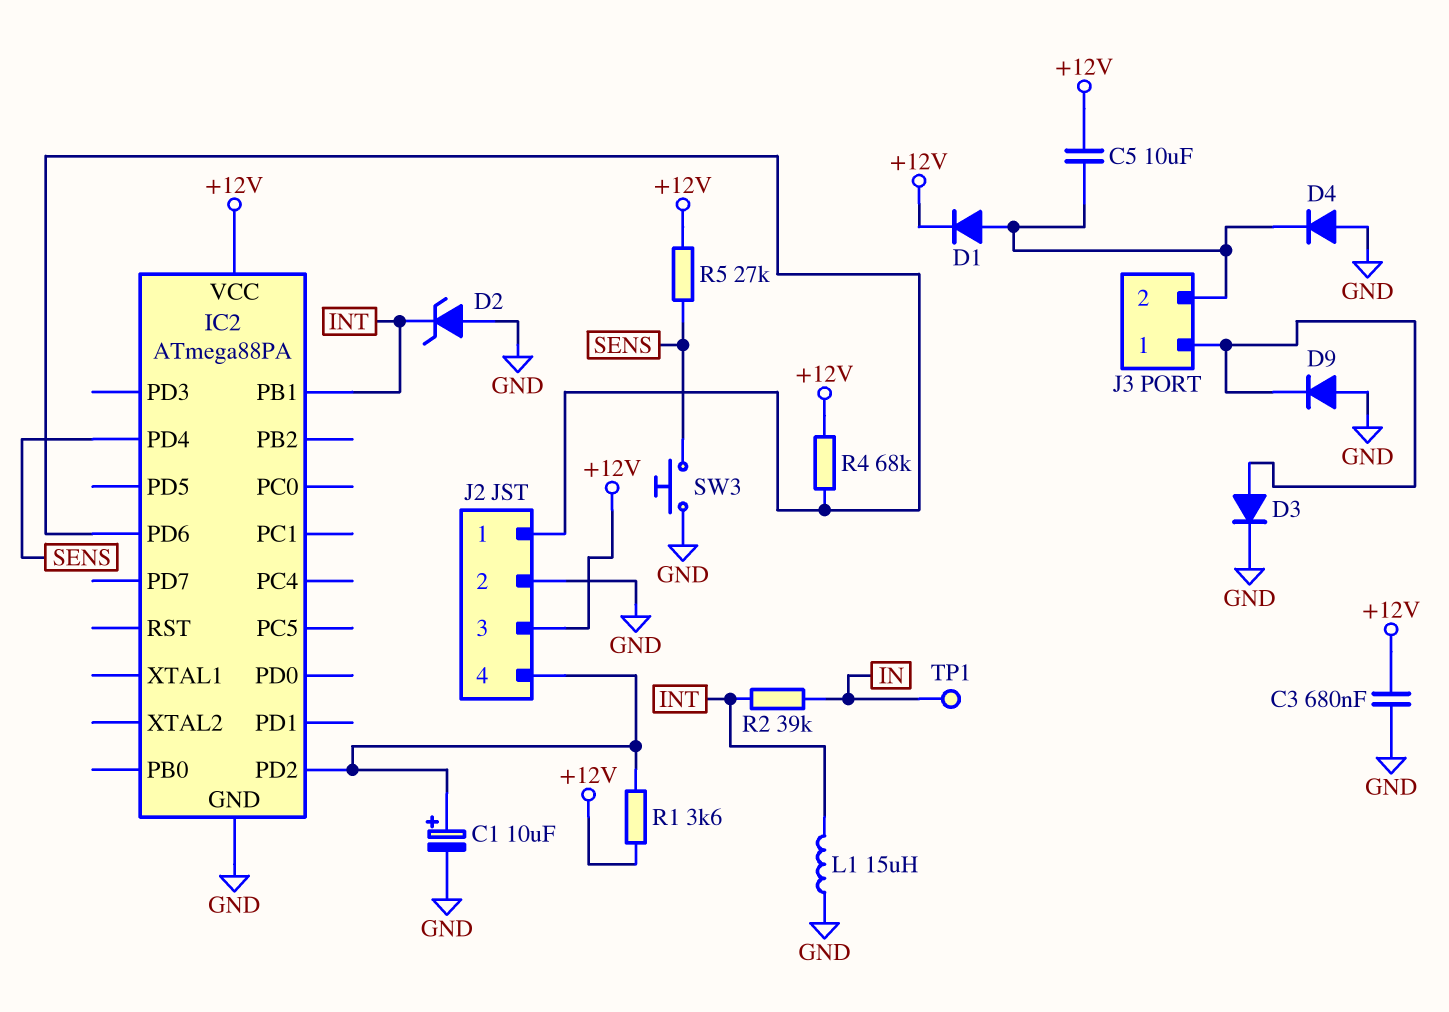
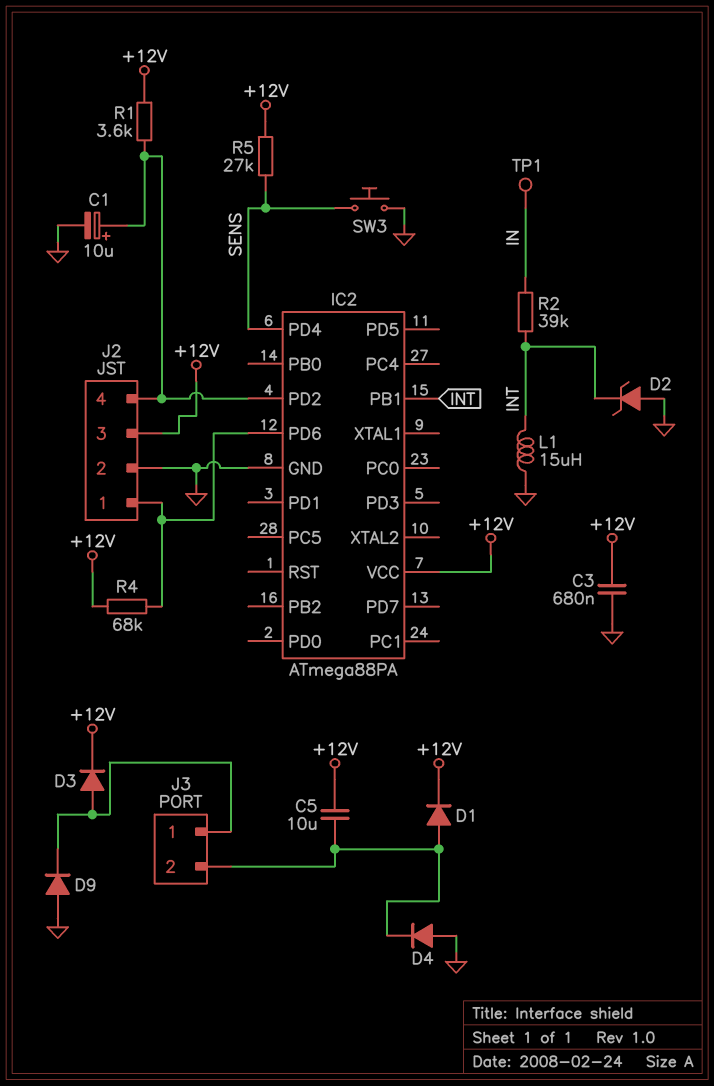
D3: diode (A J3/1, K GND) -> diode (A J3/1, K +12V)

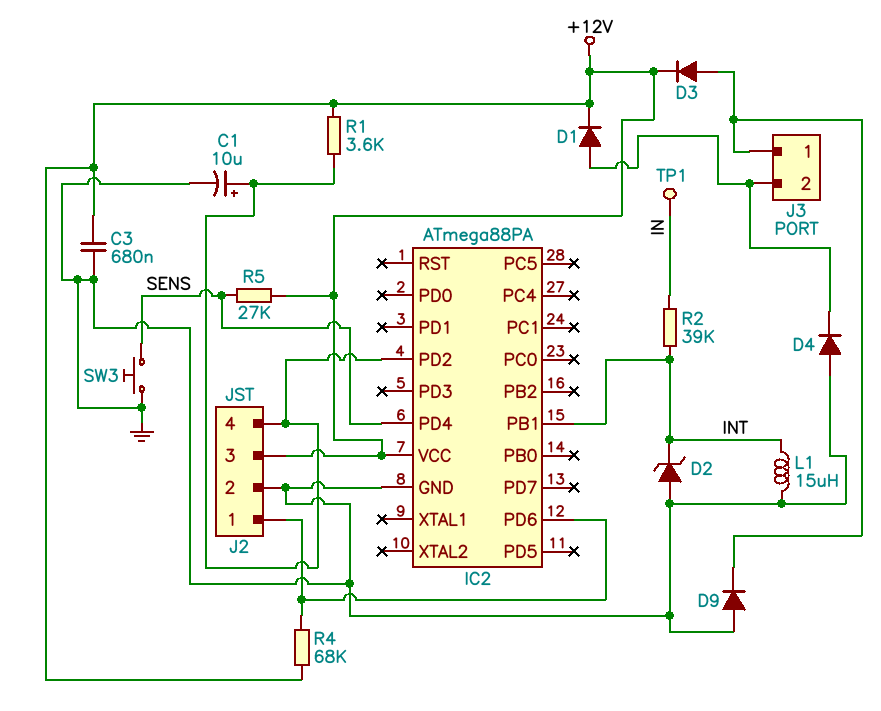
C5: 10uF (+12V, J3/2) -> none

